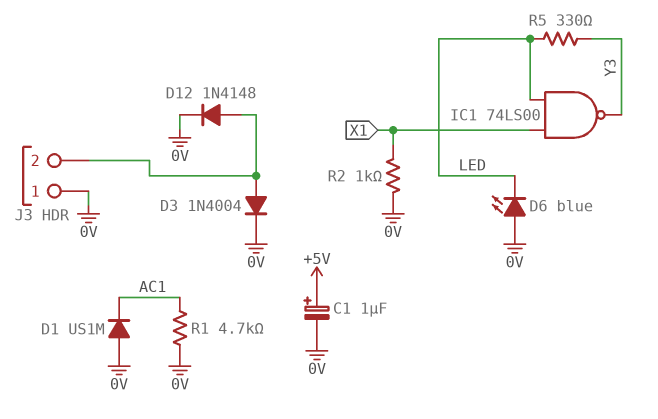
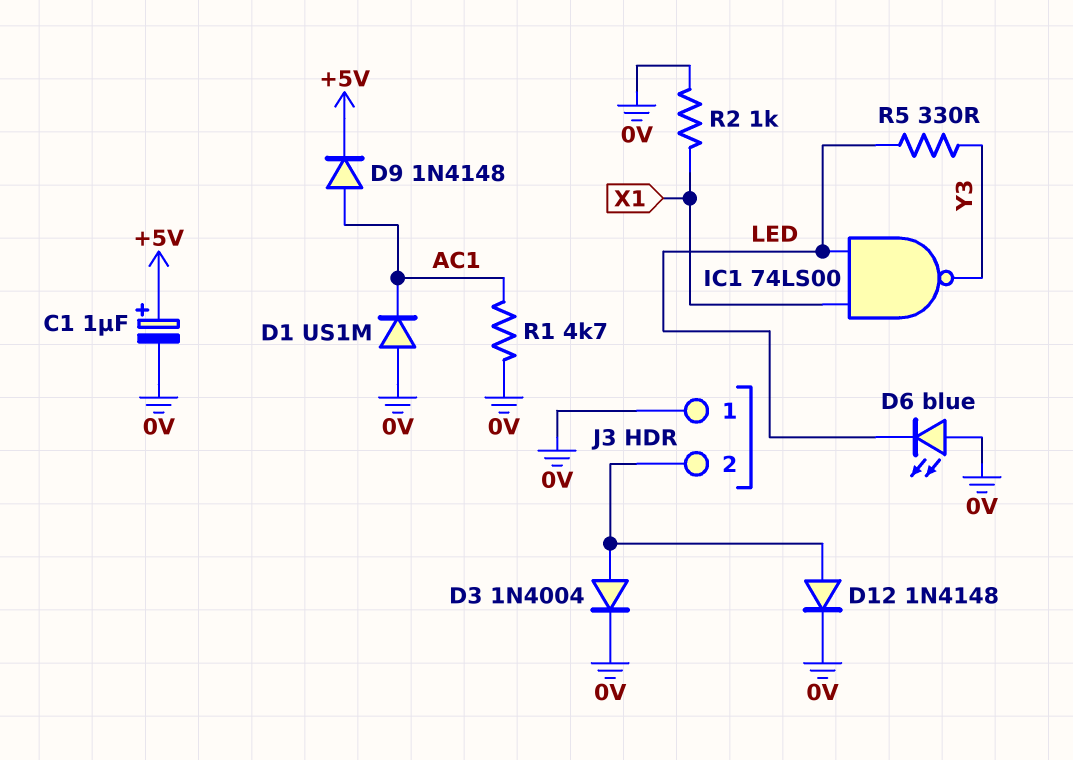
D9: none -> diode 1N4148 (A AC1, K +5V)

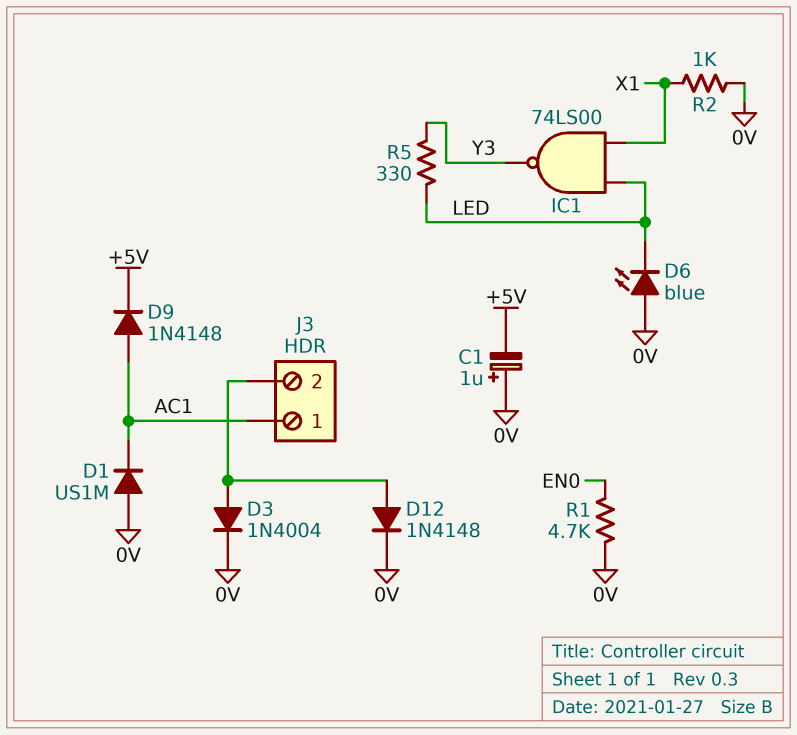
C1: 1uF (plus +5V, minus 0V) -> 1uF (plus 0V, minus +5V)
J3 pin 1: 0V -> AC1
R1: 4.7k (0V, AC1) -> 4.7k (0V, EN0)

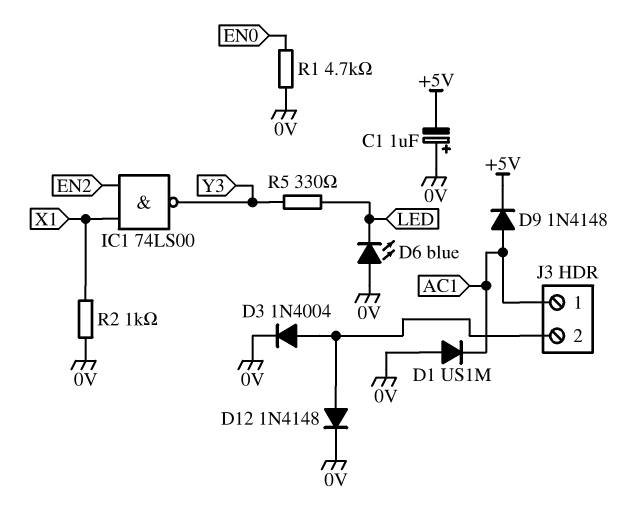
IC1: NAND 74LS00 (in LED, in X1, out Y3) -> NAND 74LS00 (in EN2, in X1, out Y3)

